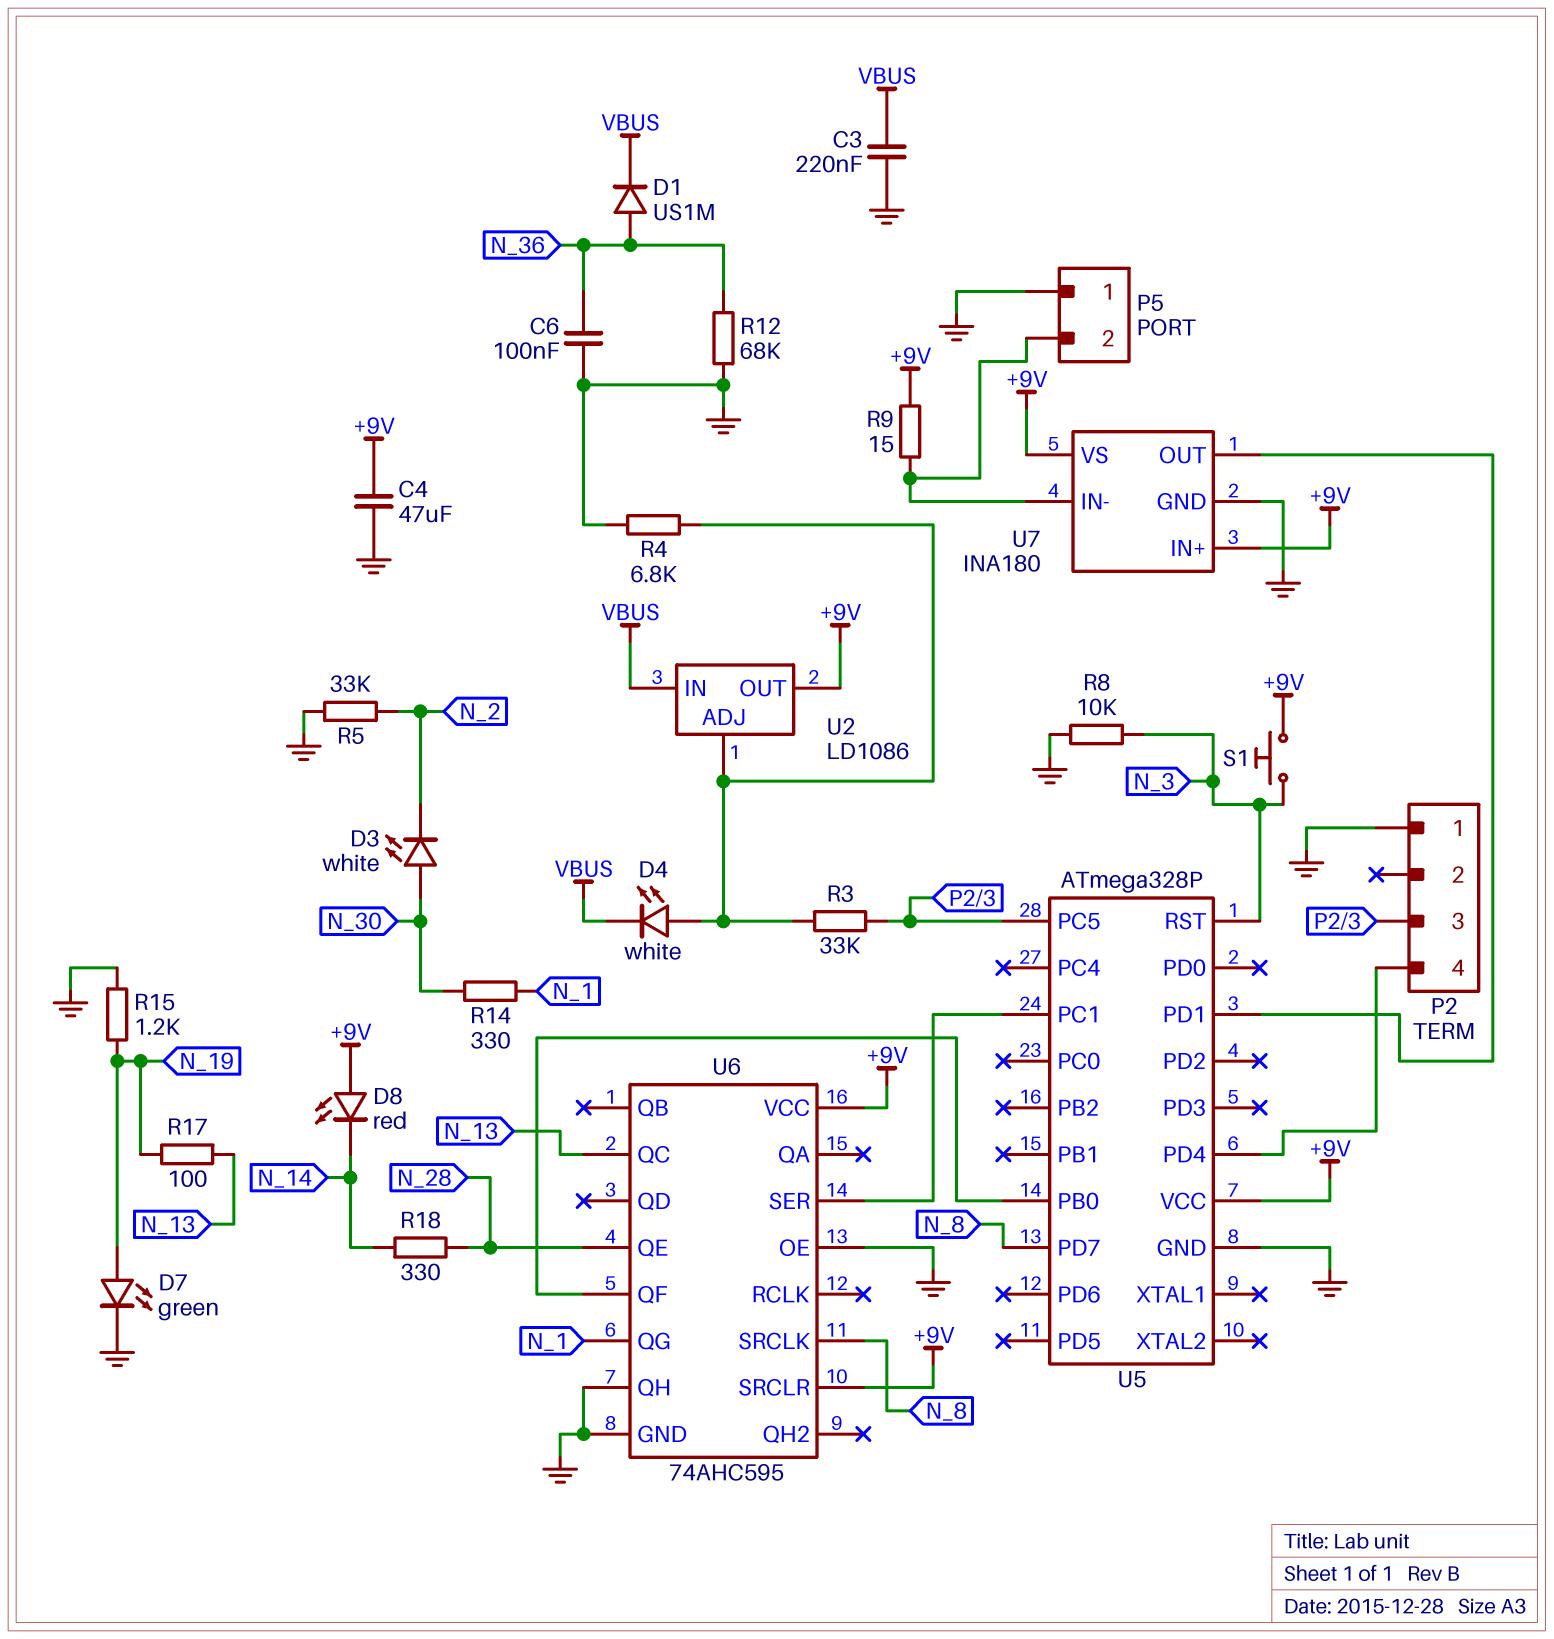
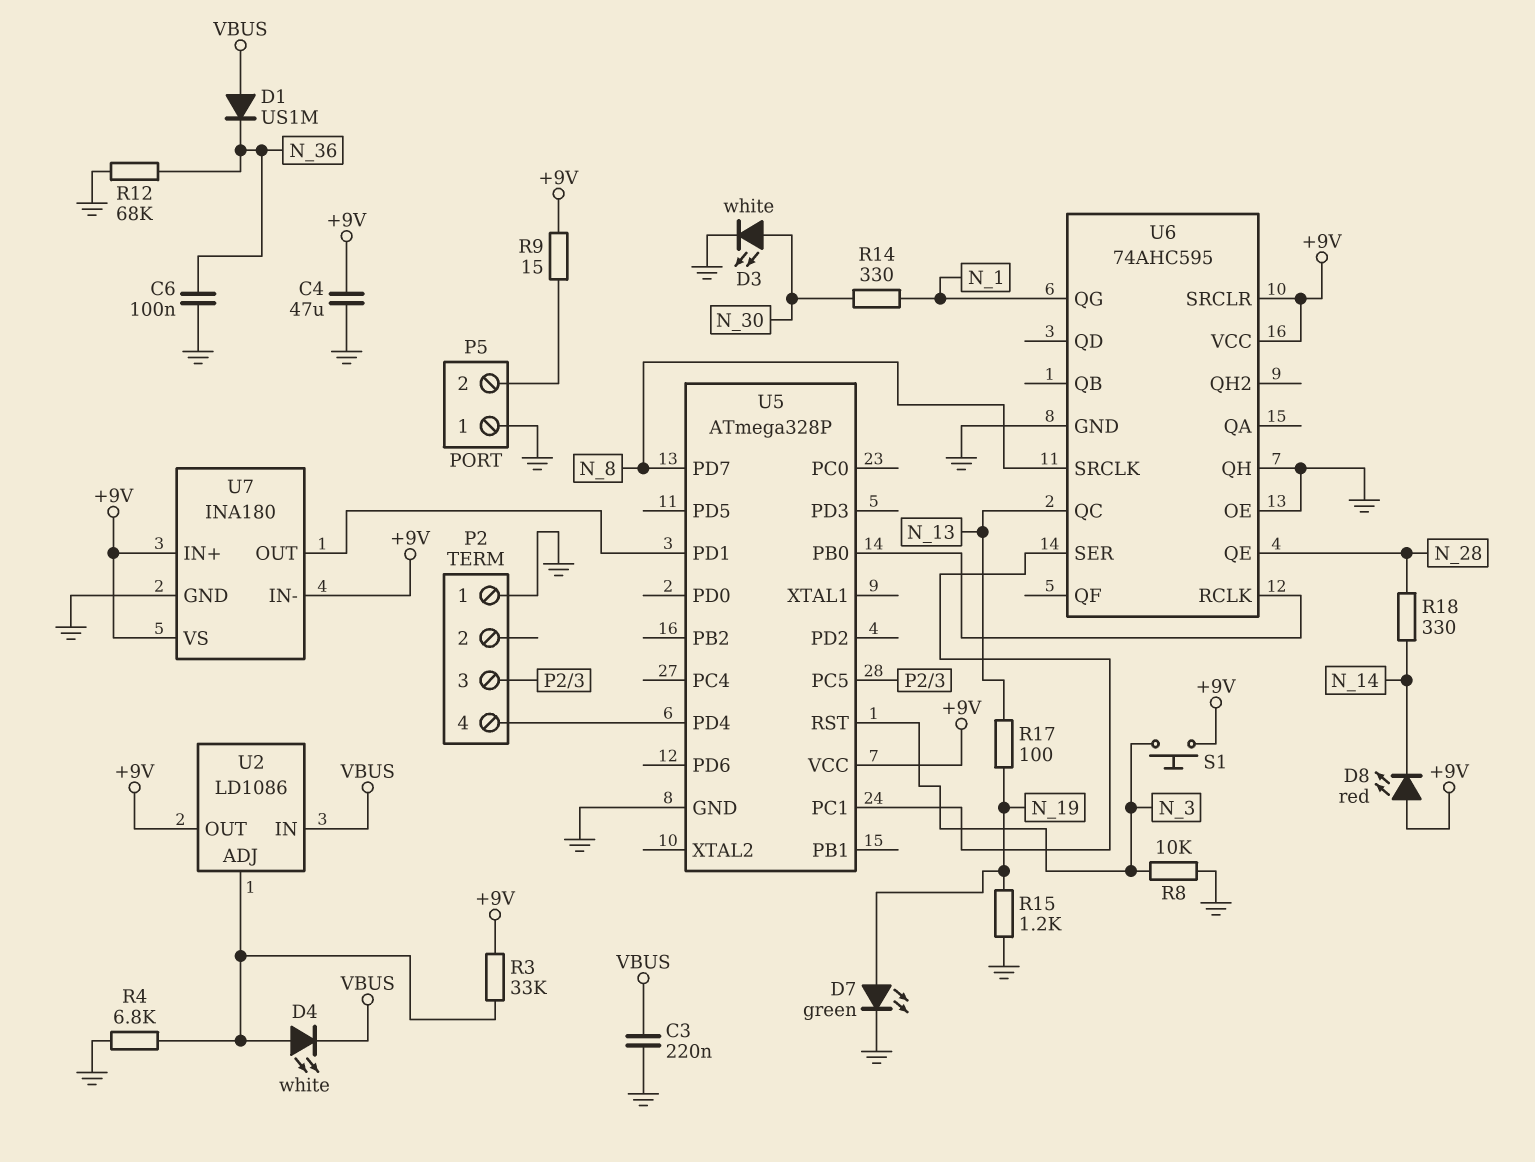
D1: diode US1M (A N_36, K VBUS) -> diode US1M (A VBUS, K N_36)
D3: LED white (A N_30, K N_2) -> LED white (A N_30, K GND)
R3: 33k (P2/3, U2/ADJ) -> 33k (+9V, U2/ADJ)
R5: 33k (GND, N_2) -> none
U6 pin QF: U5/PB0 -> none
U6 pin RCLK: none -> U5/PB0
U7 pin IN-: P5/2 -> +9V

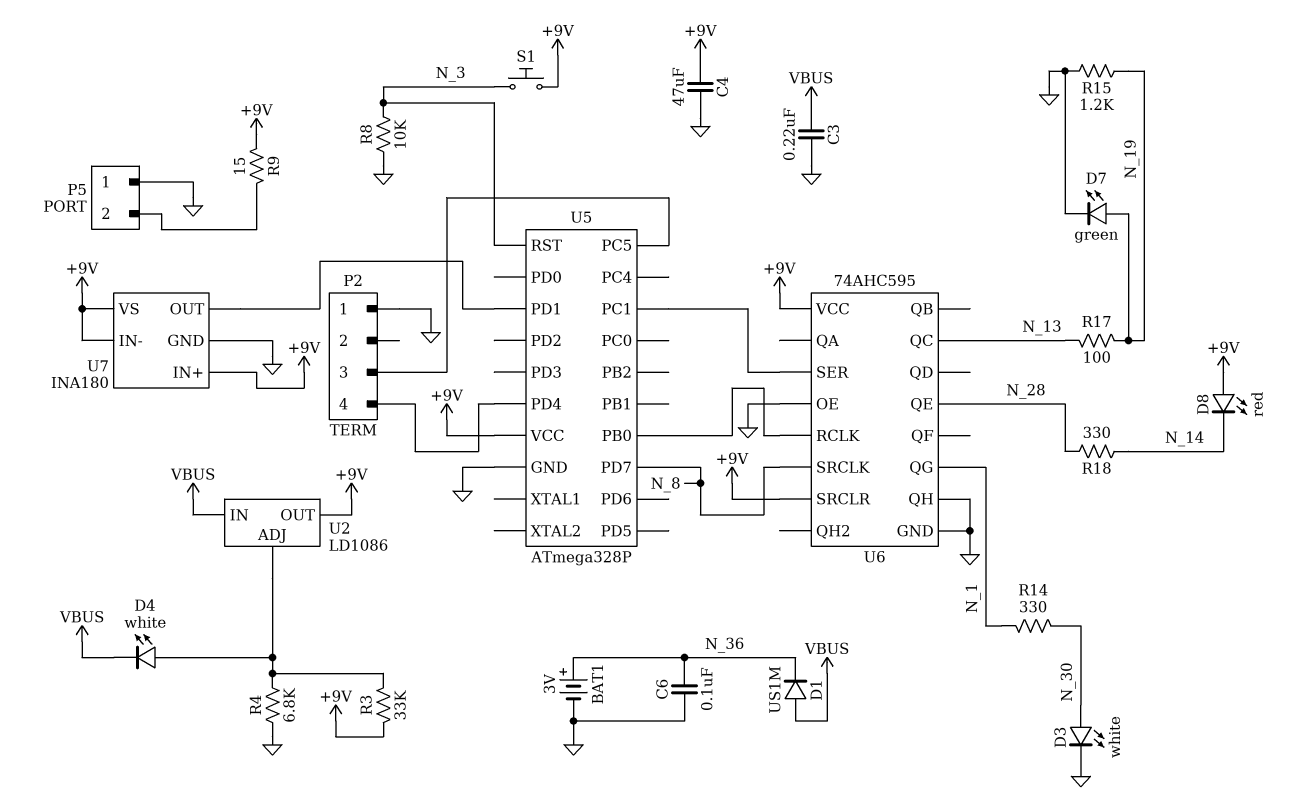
BAT1: none -> 3V (plus N_36, minus GND)
R12: 68k (GND, N_36) -> none

